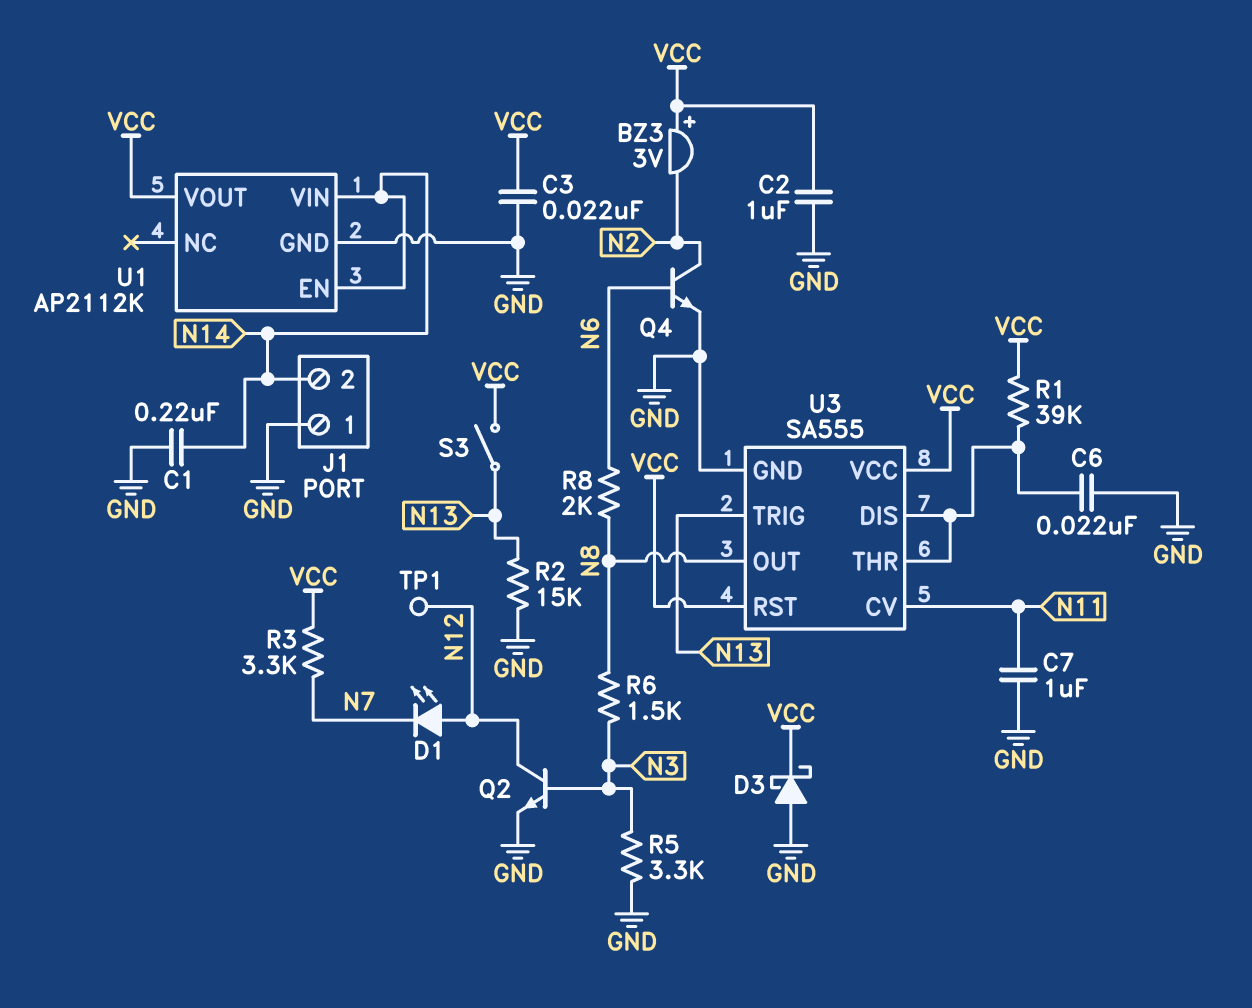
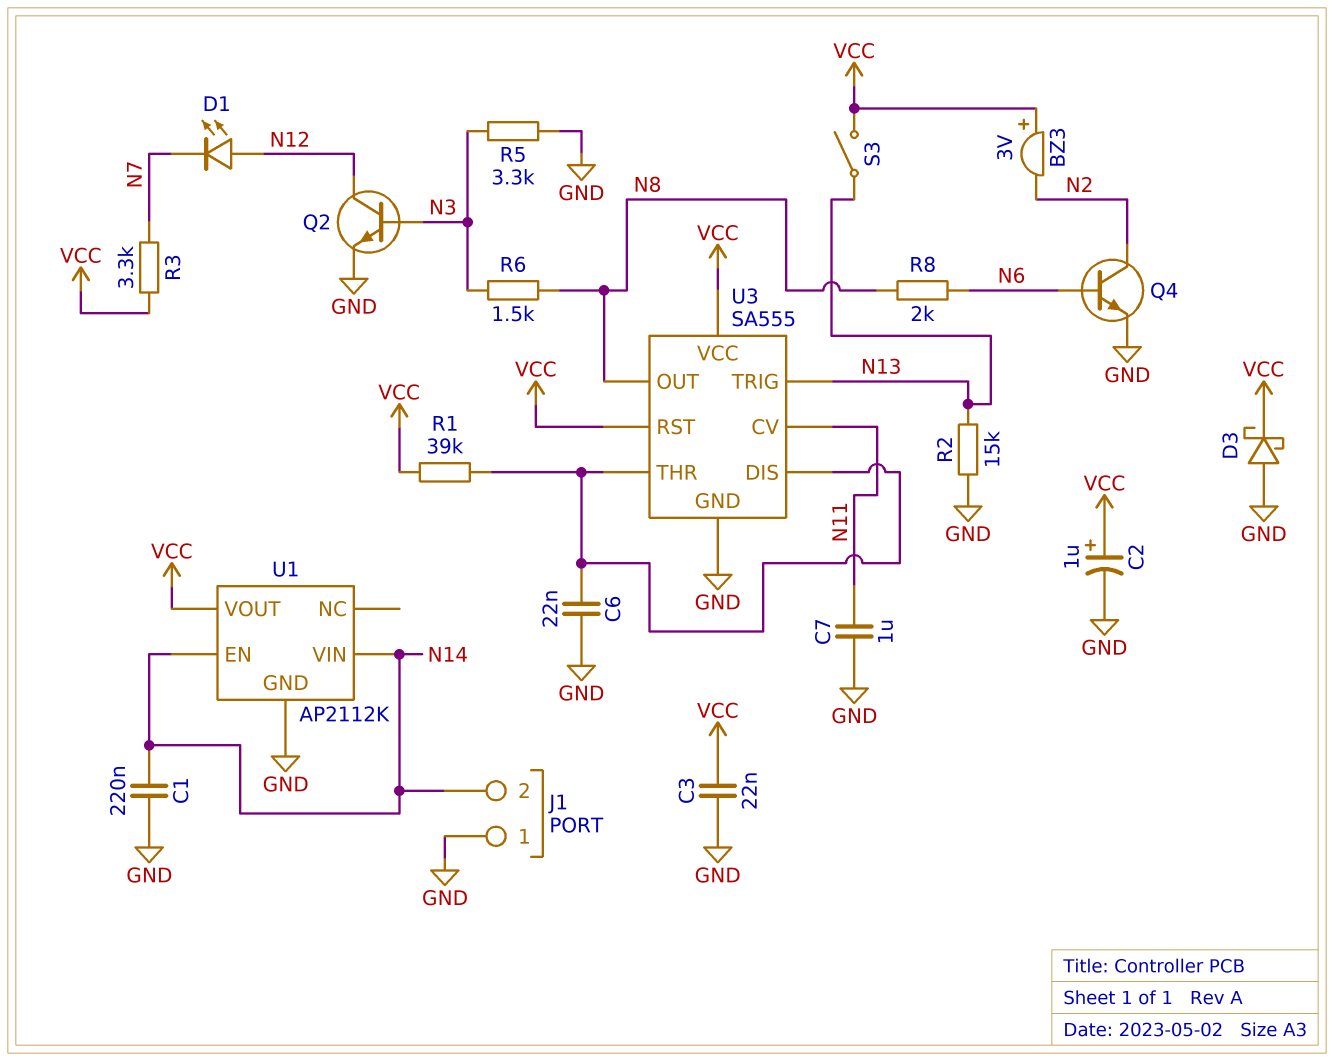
C2: 1uF (GND, VCC) -> 1uF (plus VCC, minus GND)
TP1: test point (N12) -> none

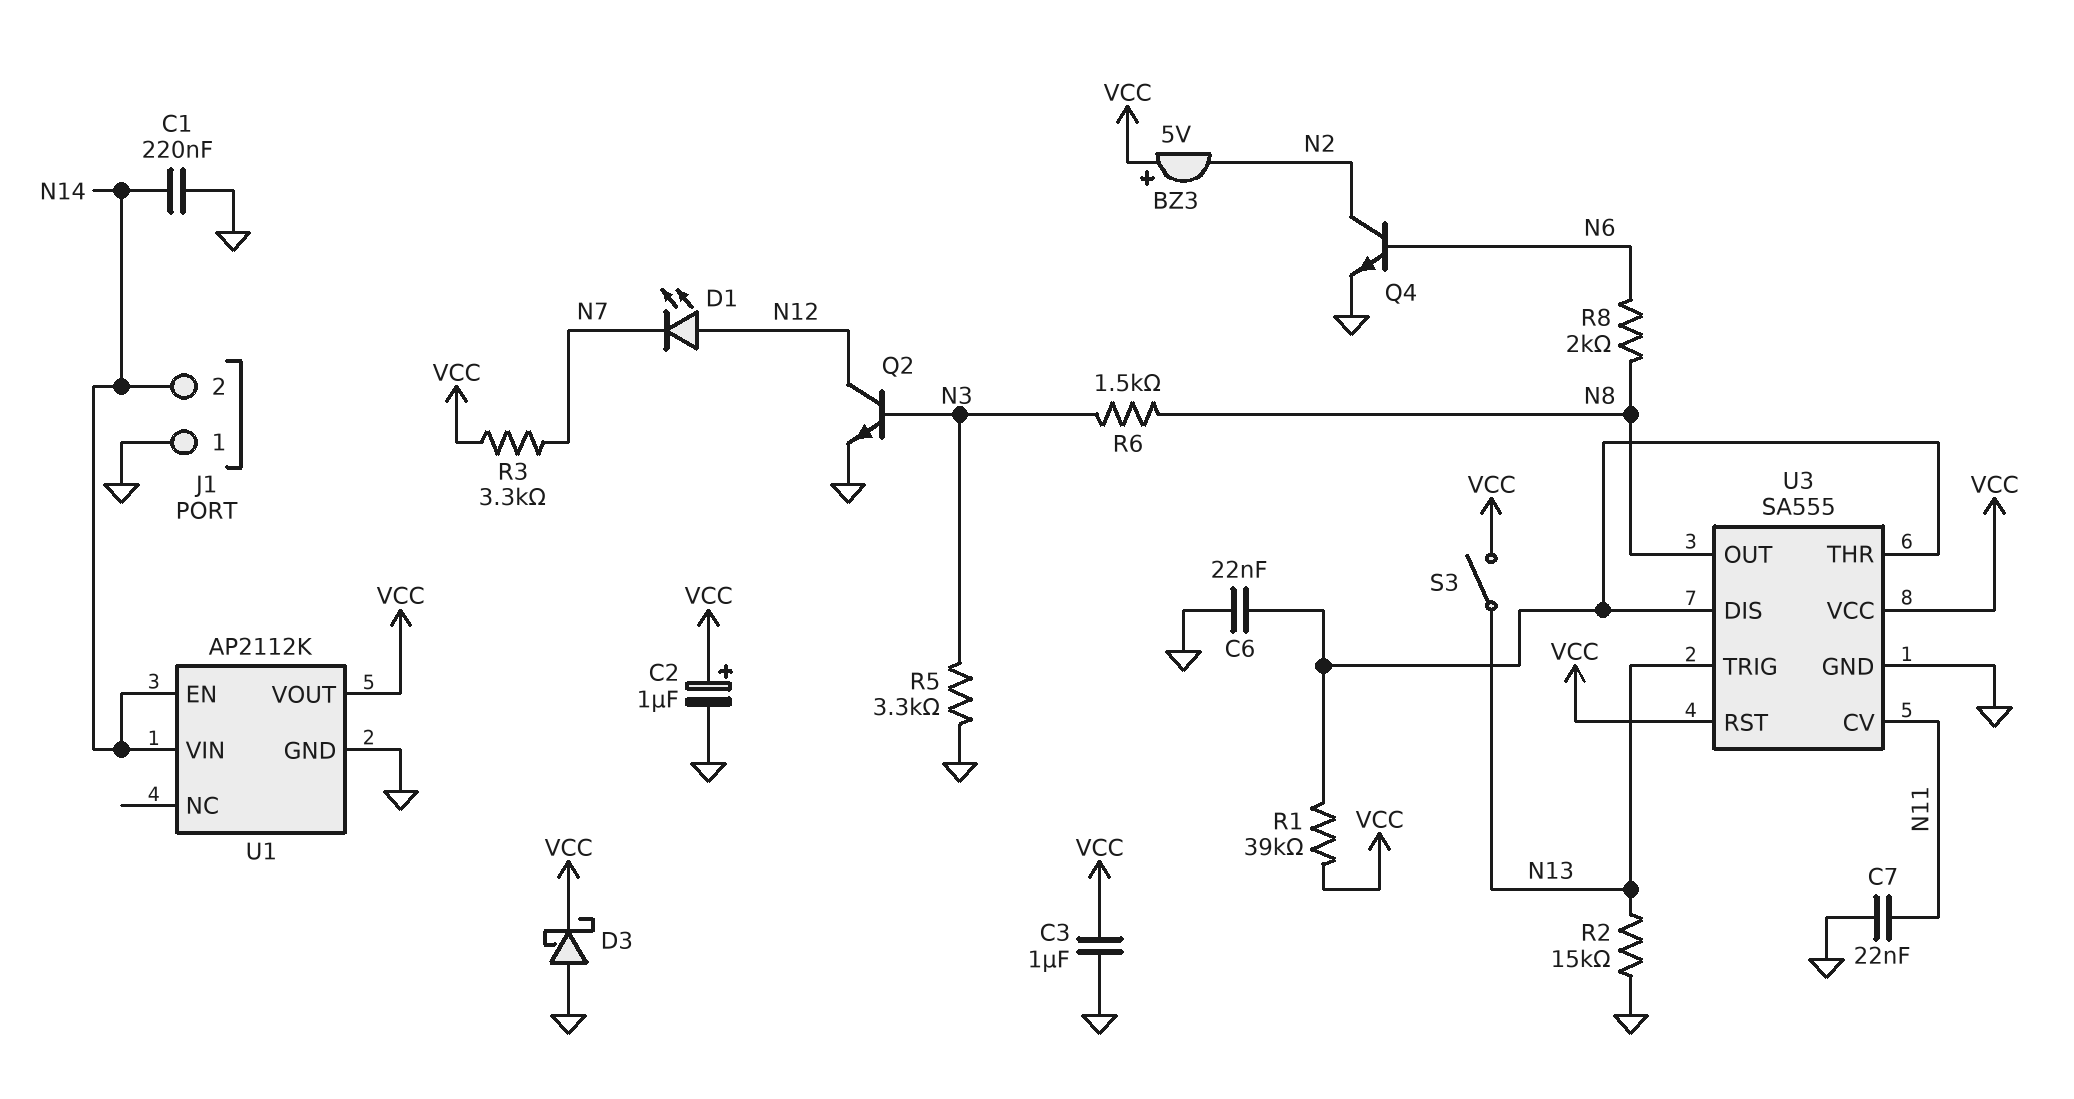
BZ3: buzzer 3V (plus VCC, minus N2) -> buzzer 5V (plus VCC, minus N2)
C3: 22nF (GND, VCC) -> 1uF (GND, VCC)
C7: 1uF (GND, N11) -> 22nF (GND, N11)

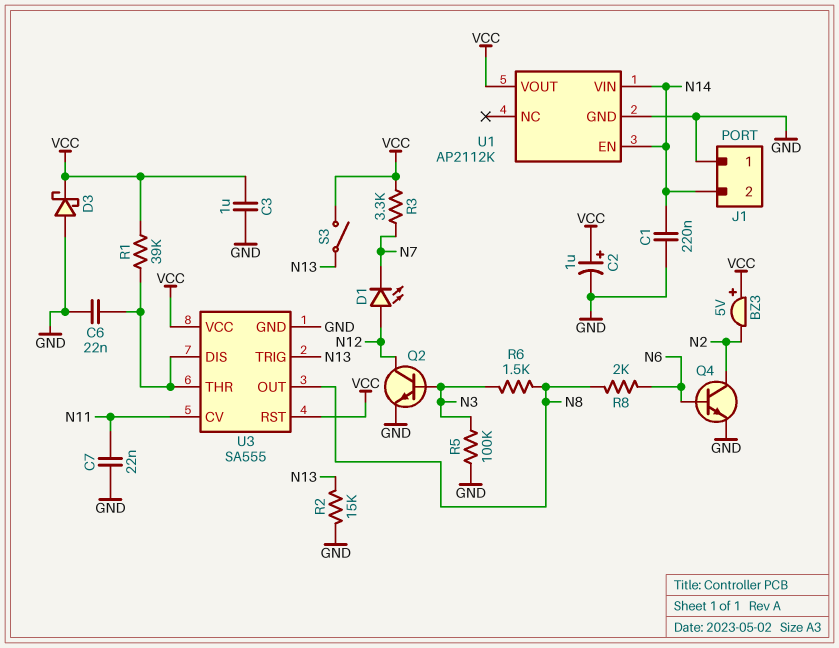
R5: 3.3k (GND, N3) -> 100k (GND, N3)

